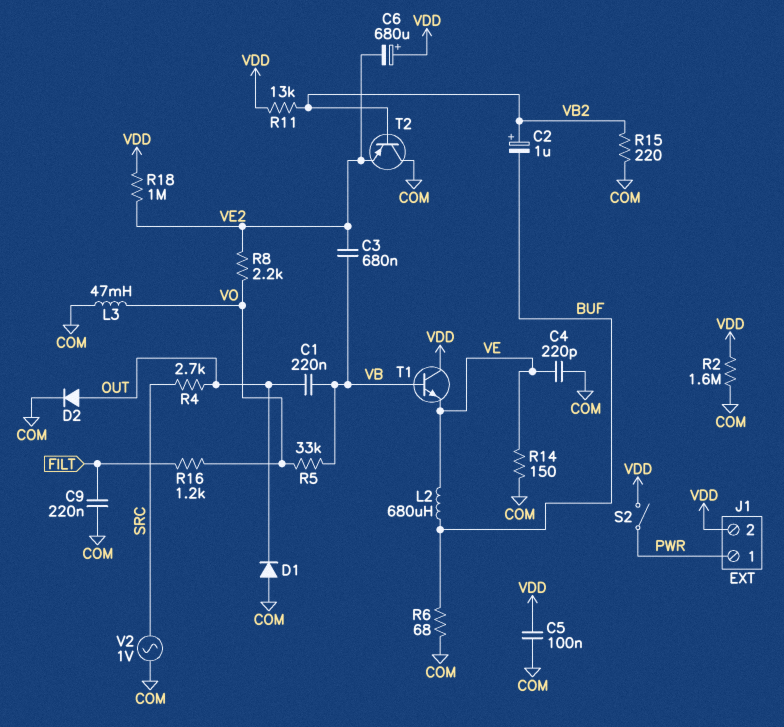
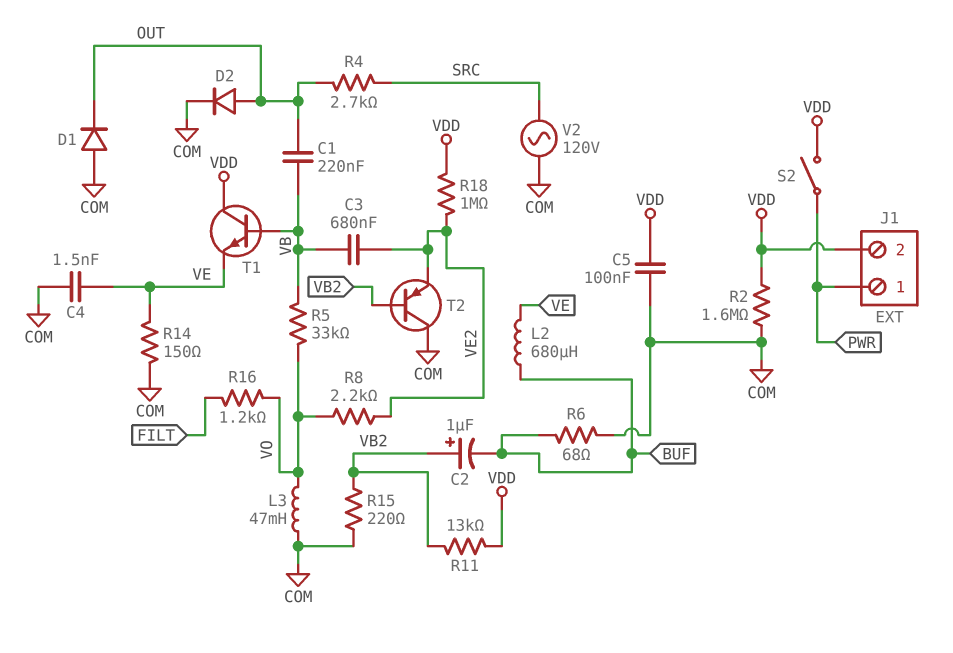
C4: 220pF (COM, VE) -> 1.5nF (COM, VE)
C6: 680uF (plus VDD, minus VE2) -> none
C9: 220nF (COM, FILT) -> none
V2: AC 1V (COM, SRC) -> AC 120V (COM, SRC)

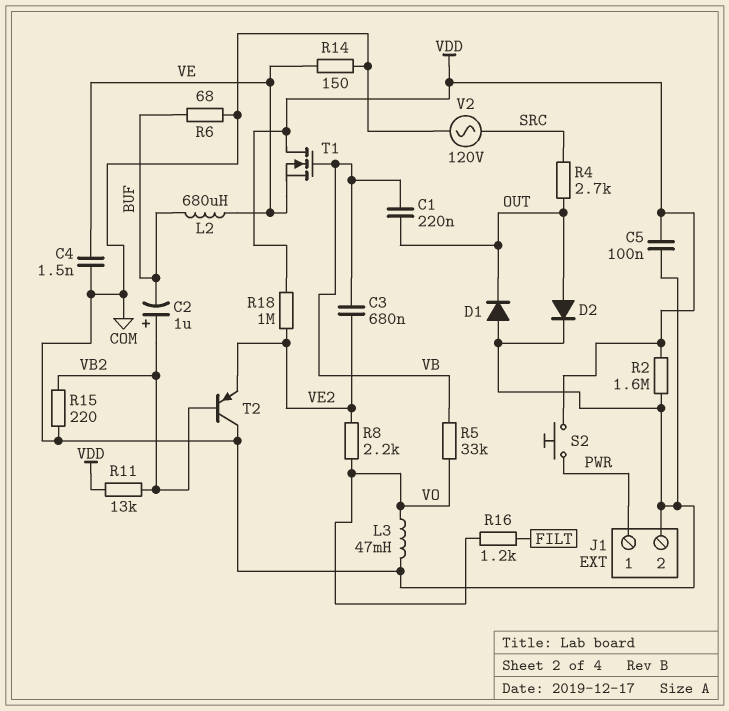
J1 pin 2: VDD -> COM
S2: switch (PWR, VDD) -> button (PWR, VDD)
T1: NPN (B VB, C VDD, E VE) -> NMOS (G VB, D VDD, S VE)

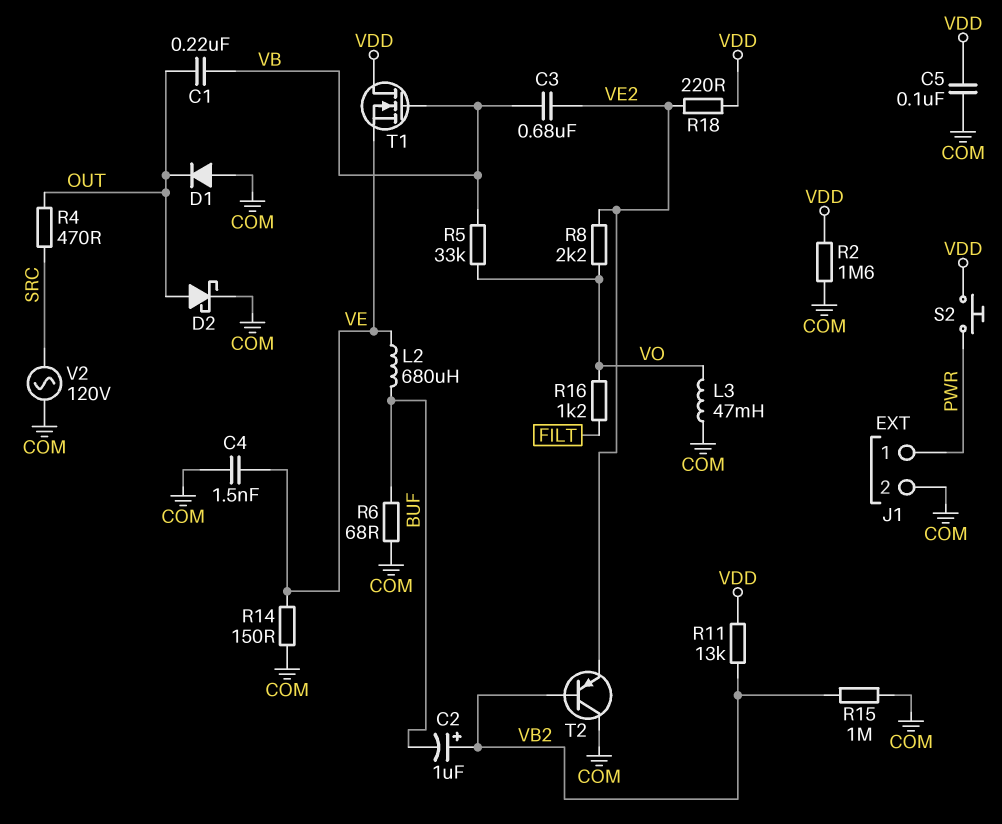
D2: diode (A OUT, K COM) -> schottky (A OUT, K COM)
R4: 2.7k (OUT, SRC) -> 470 (OUT, SRC)
R15: 220 (COM, VB2) -> 1M (COM, VB2)
R18: 1M (VDD, VE2) -> 220 (VDD, VE2)

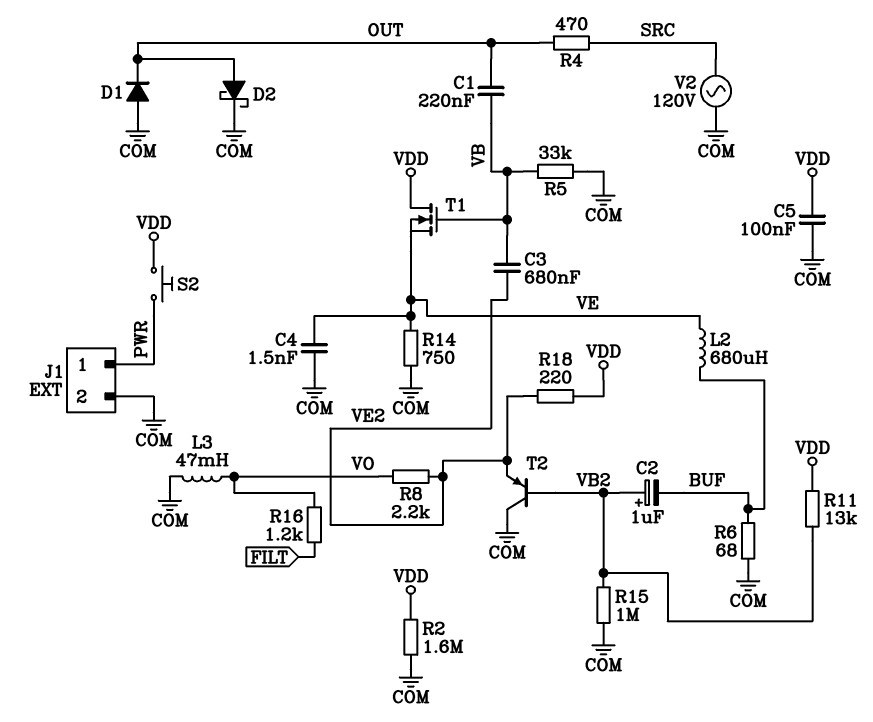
R5: 33k (VB, VO) -> 33k (COM, VB)
R14: 150 (COM, VE) -> 750 (COM, VE)

